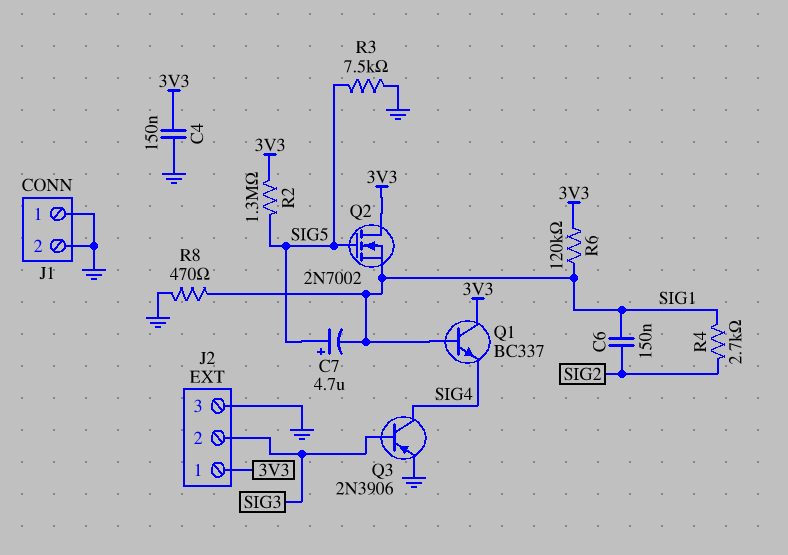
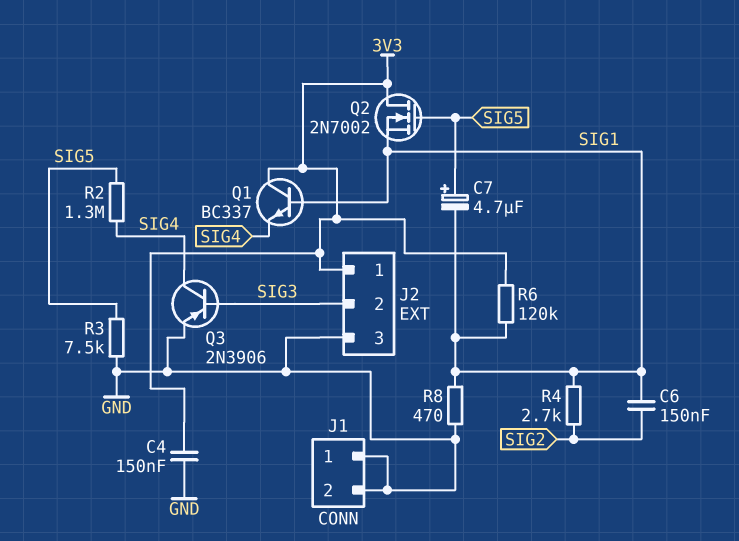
R2: 1.3M (3V3, SIG5) -> 1.3M (SIG4, SIG5)

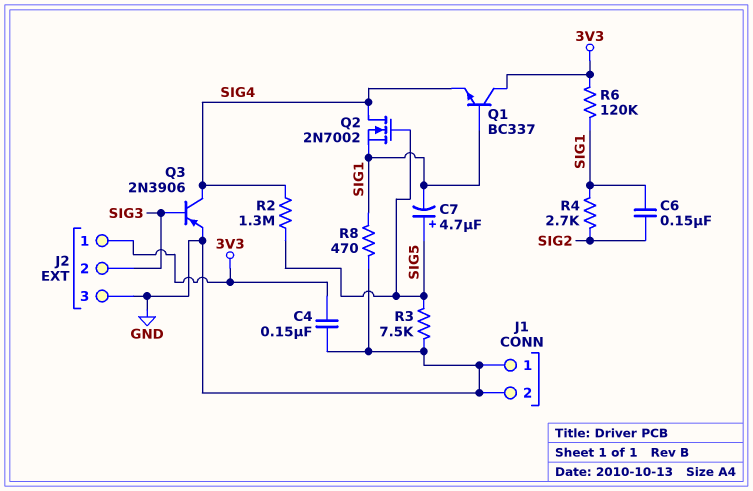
Q2: NMOS 2N7002 (G SIG5, D 3V3, S SIG1) -> NMOS 2N7002 (G SIG5, D SIG4, S SIG1)

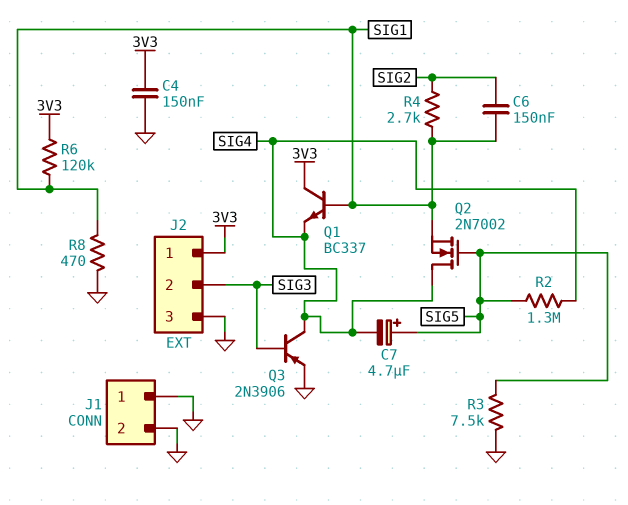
C7: 4.7uF (plus SIG5, minus SIG1) -> 4.7uF (plus SIG5, minus SIG4)

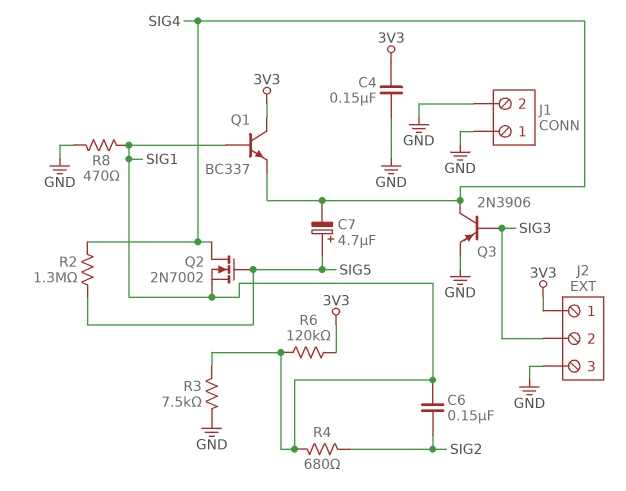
R3: 7.5k (GND, SIG5) -> 7.5k (GND, SIG1)
R4: 2.7k (SIG1, SIG2) -> 680 (SIG1, SIG2)

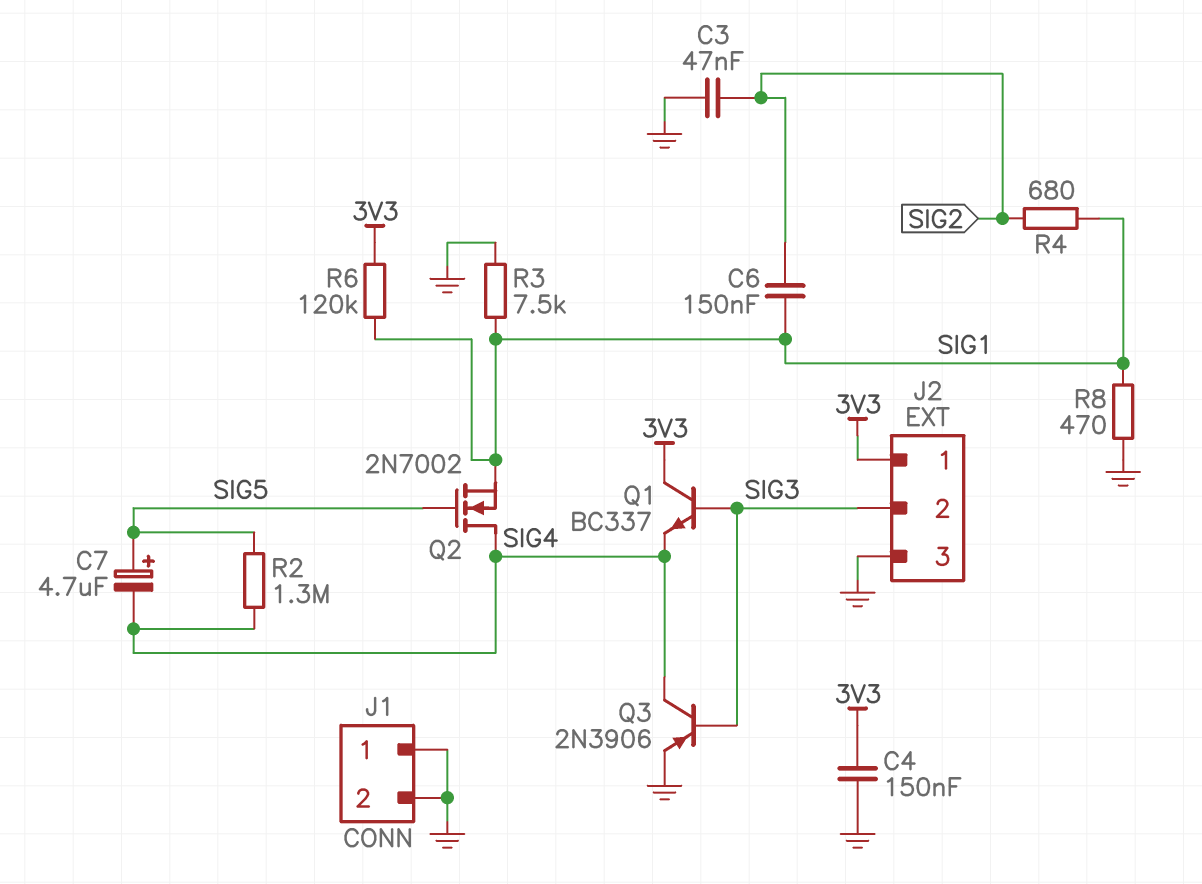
C3: none -> 47nF (GND, SIG2)
Q1: NPN BC337 (B SIG1, C 3V3, E SIG4) -> NPN BC337 (B SIG3, C 3V3, E SIG4)

